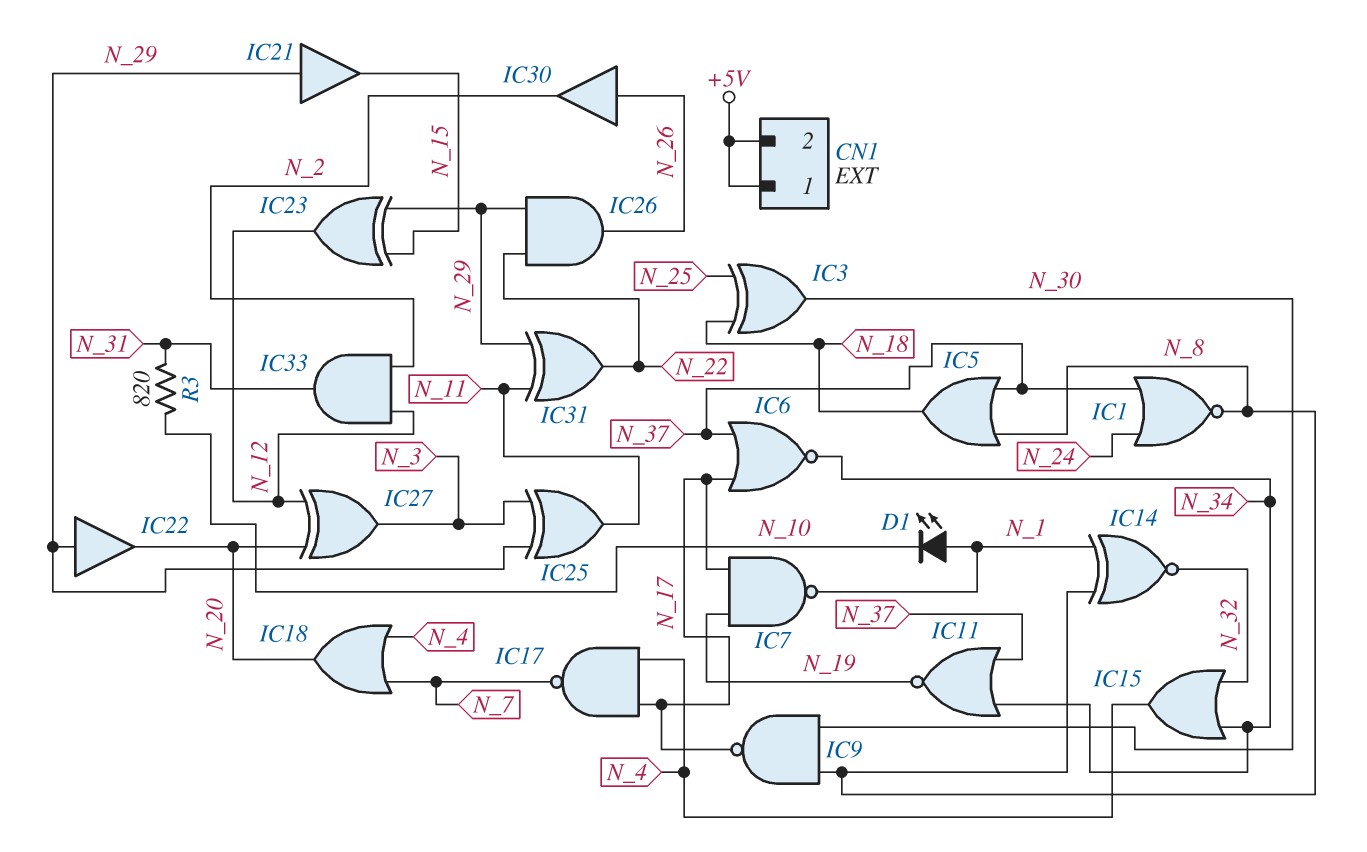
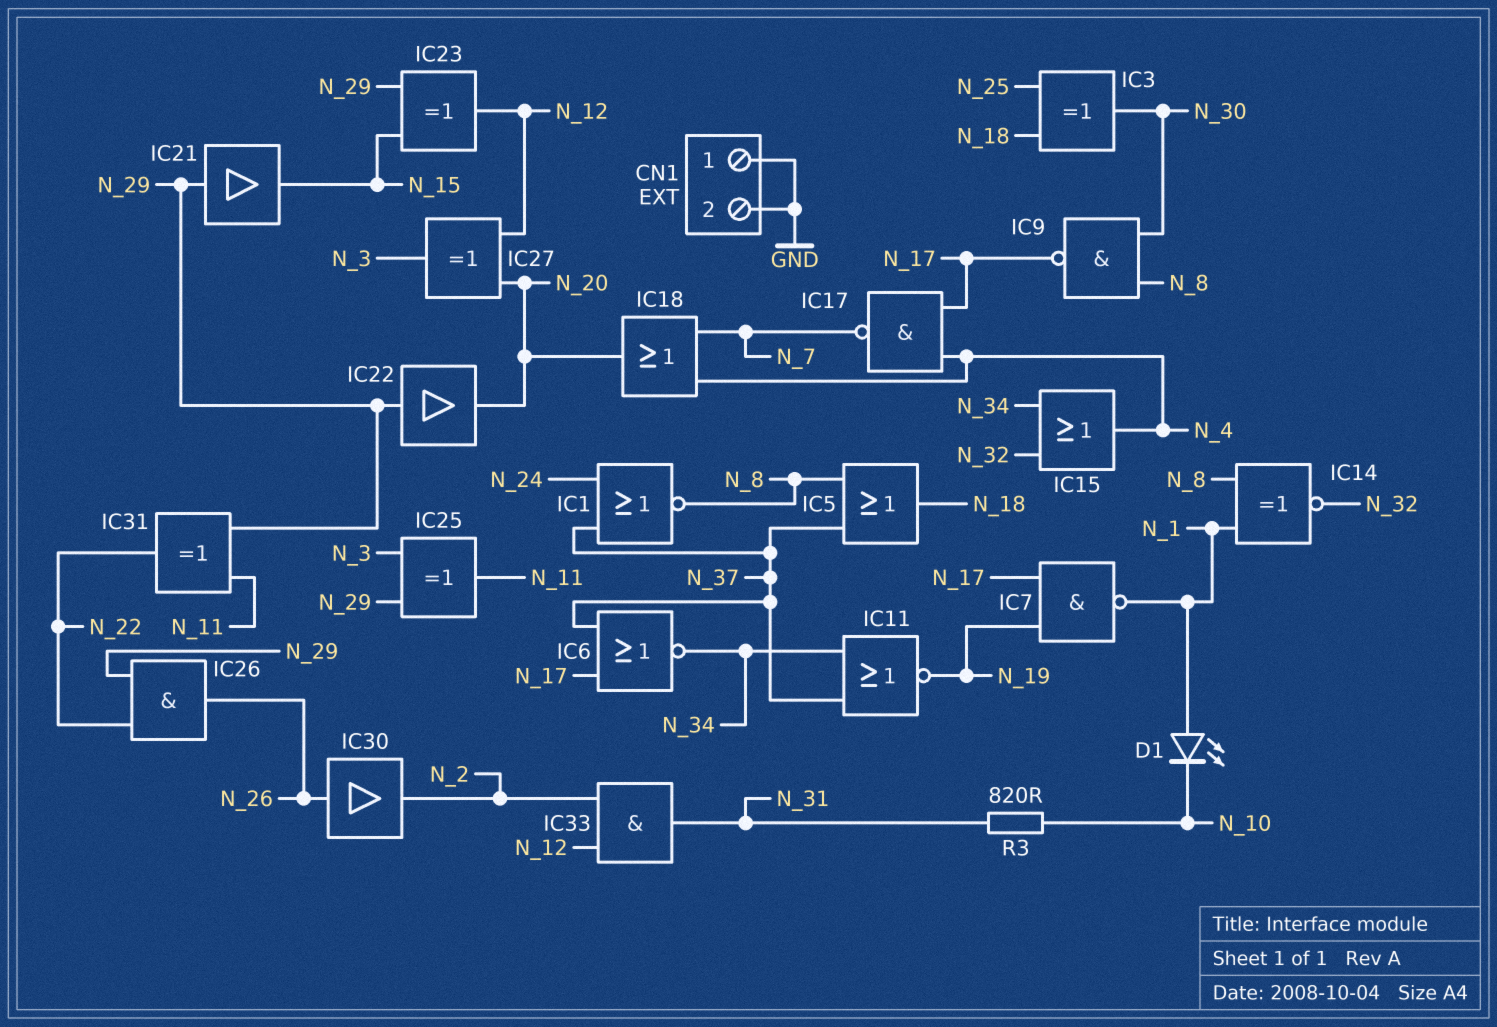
CN1 pin 1: +5V -> GND
CN1 pin 2: +5V -> GND

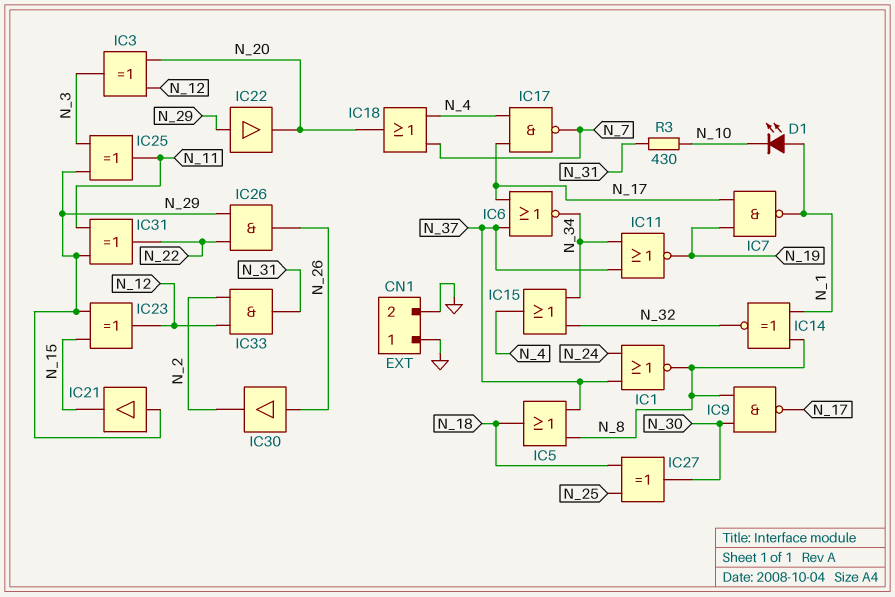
IC3: XOR (in N_18, in N_25, out N_30) -> XOR (in N_12, in N_20, out N_3)
IC27: XOR (in N_12, in N_20, out N_3) -> XOR (in N_18, in N_25, out N_30)
R3: 820 (N_10, N_31) -> 430 (N_10, N_31)

